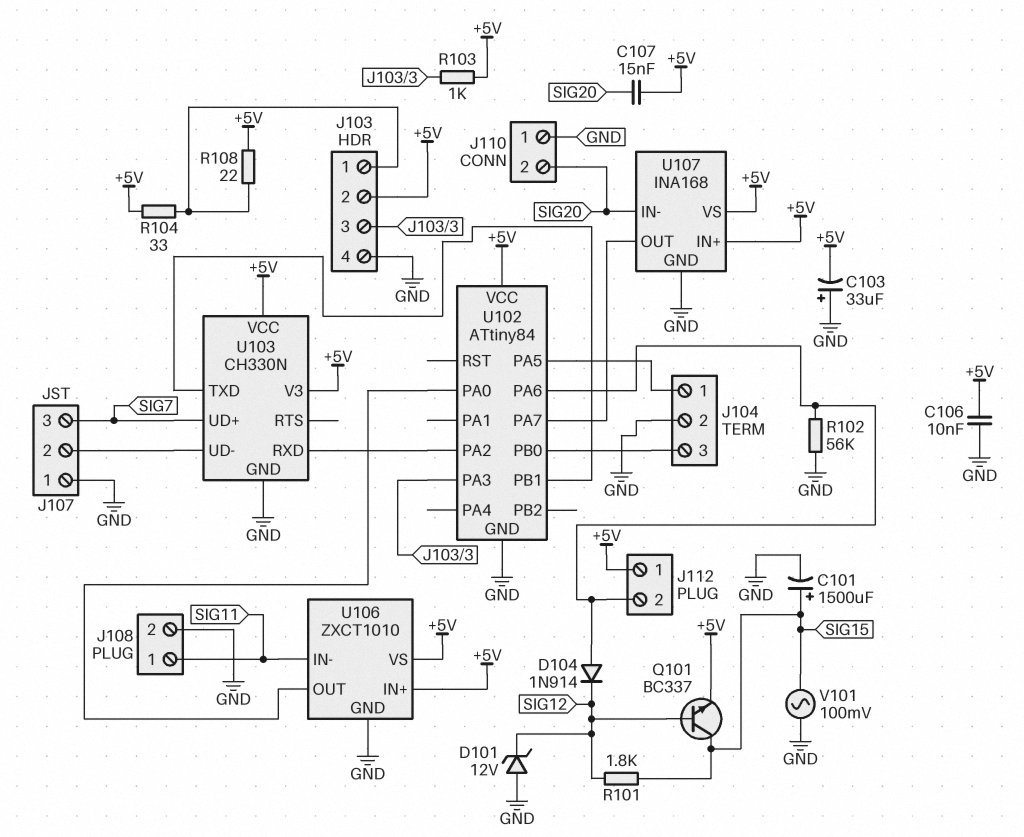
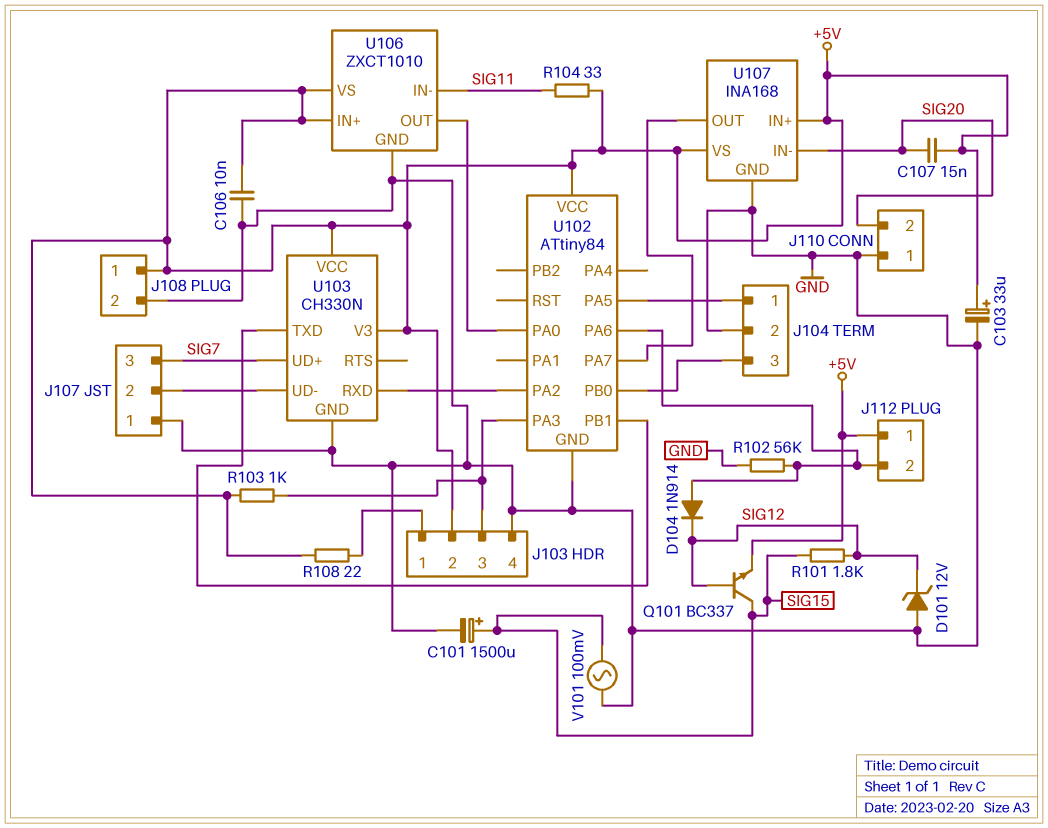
C103: 33uF (plus GND, minus +5V) -> 33uF (plus +5V, minus GND)
J108 pin 1: SIG11 -> +5V
R104: 33 (+5V, J103/1) -> 33 (+5V, SIG11)

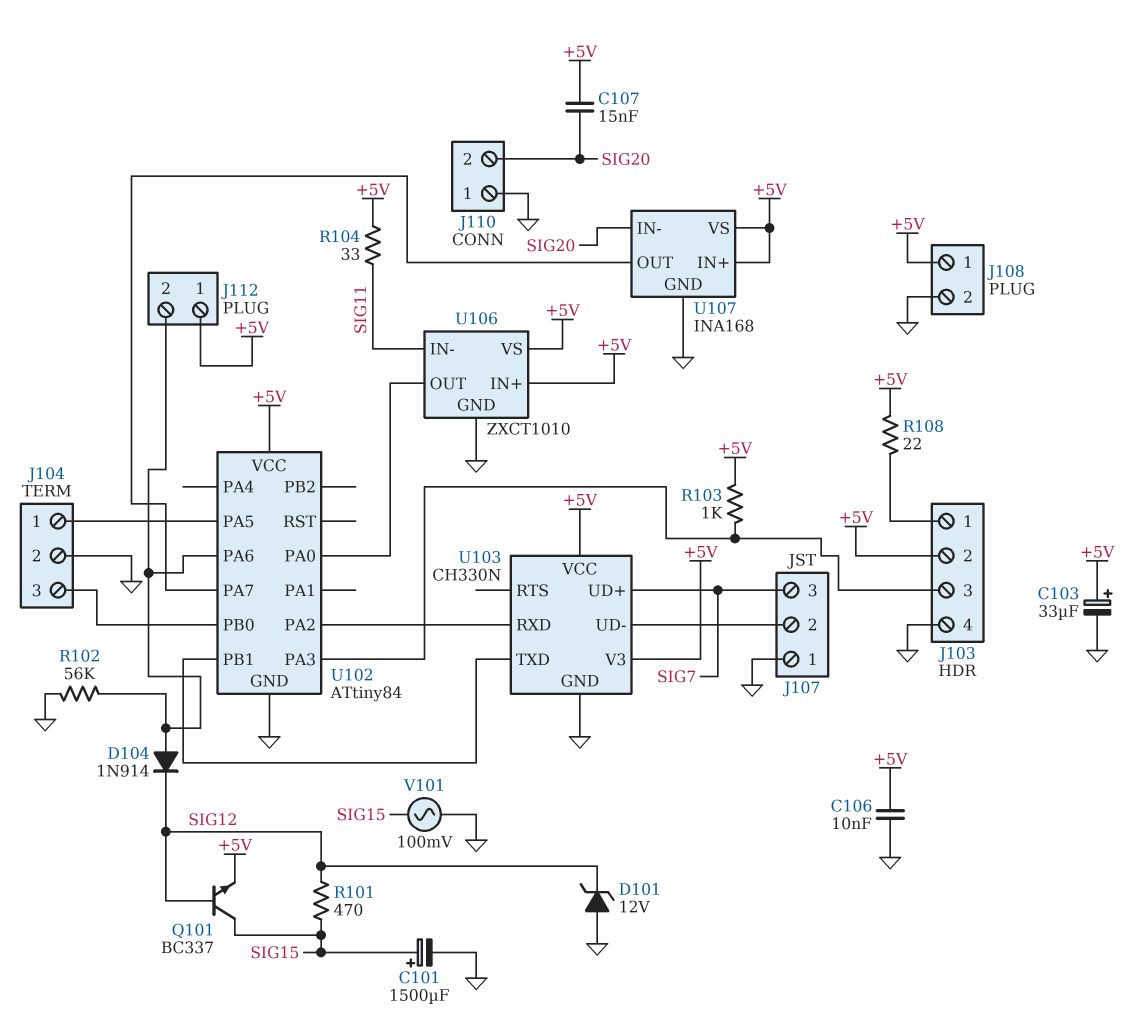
R101: 1.8k (SIG12, SIG15) -> 470 (SIG12, SIG15)

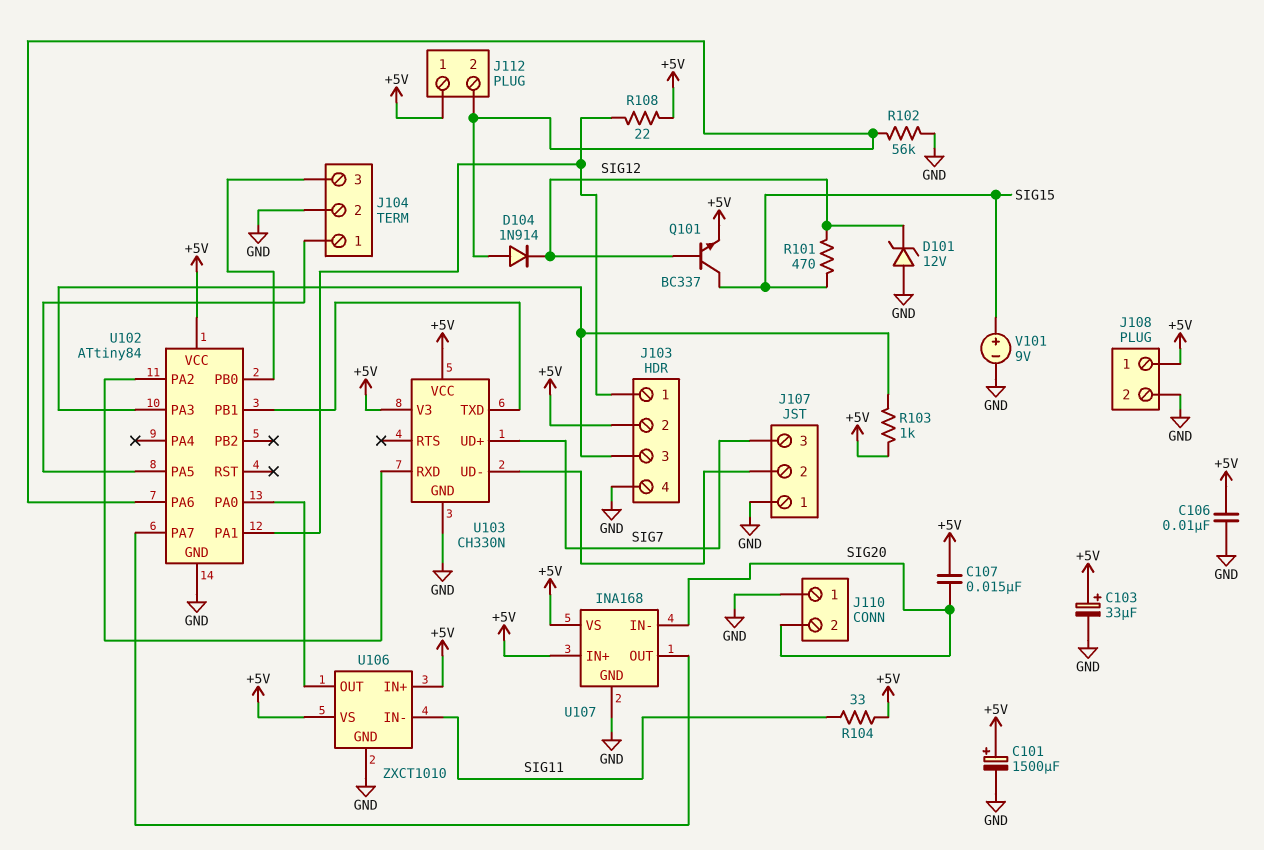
C101: 1500uF (plus SIG15, minus GND) -> 1500uF (plus +5V, minus GND)
U102 pin PA1: none -> J103/1
V101: AC 100mV (GND, SIG15) -> 9V (plus SIG15, minus GND)

